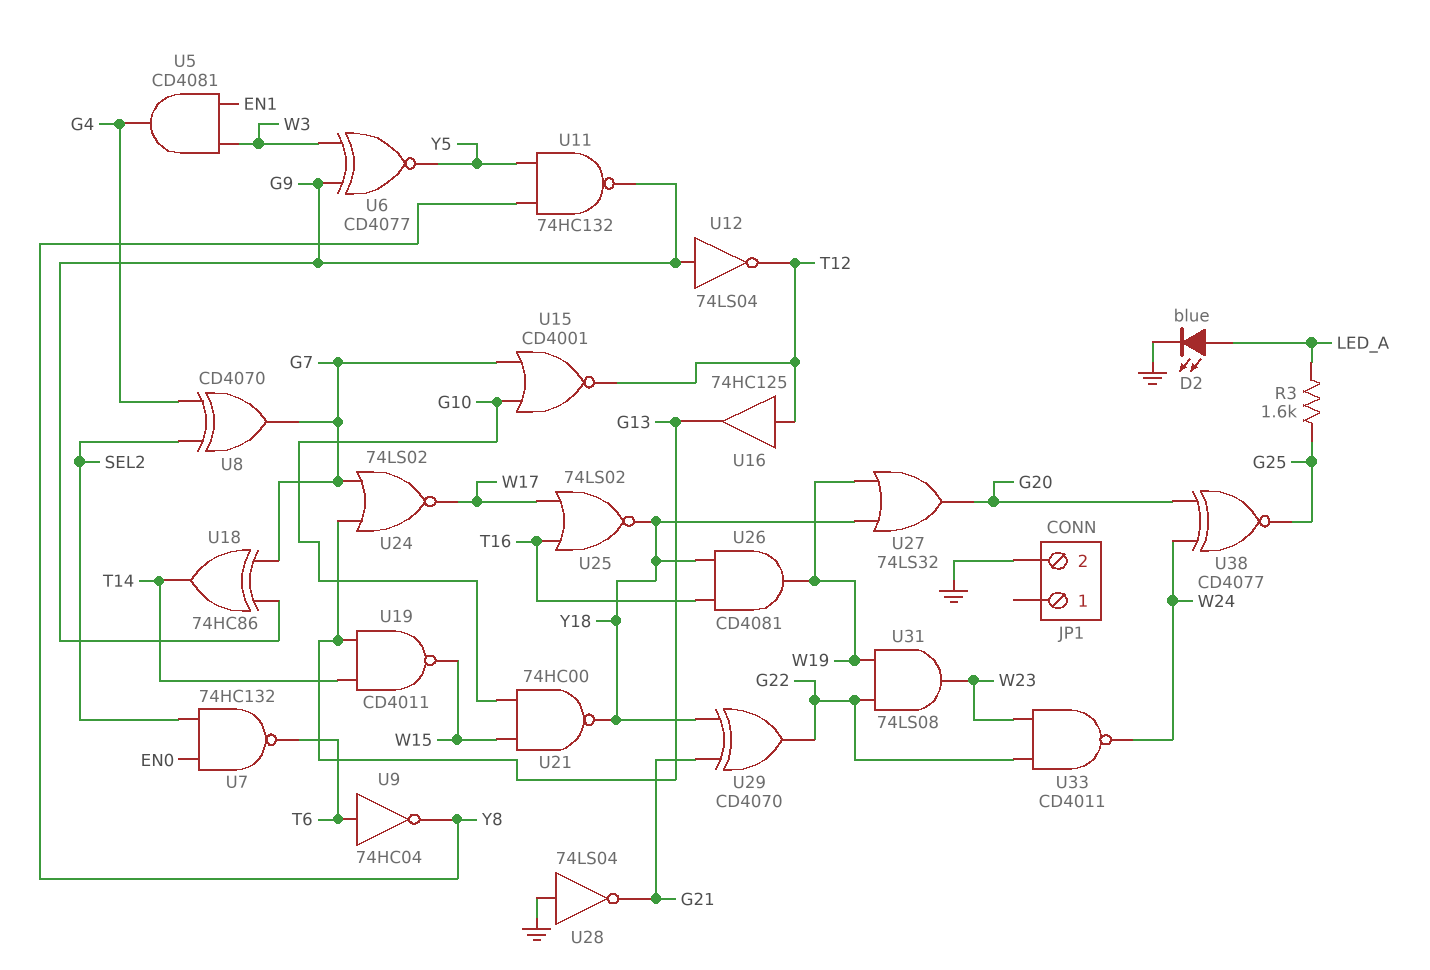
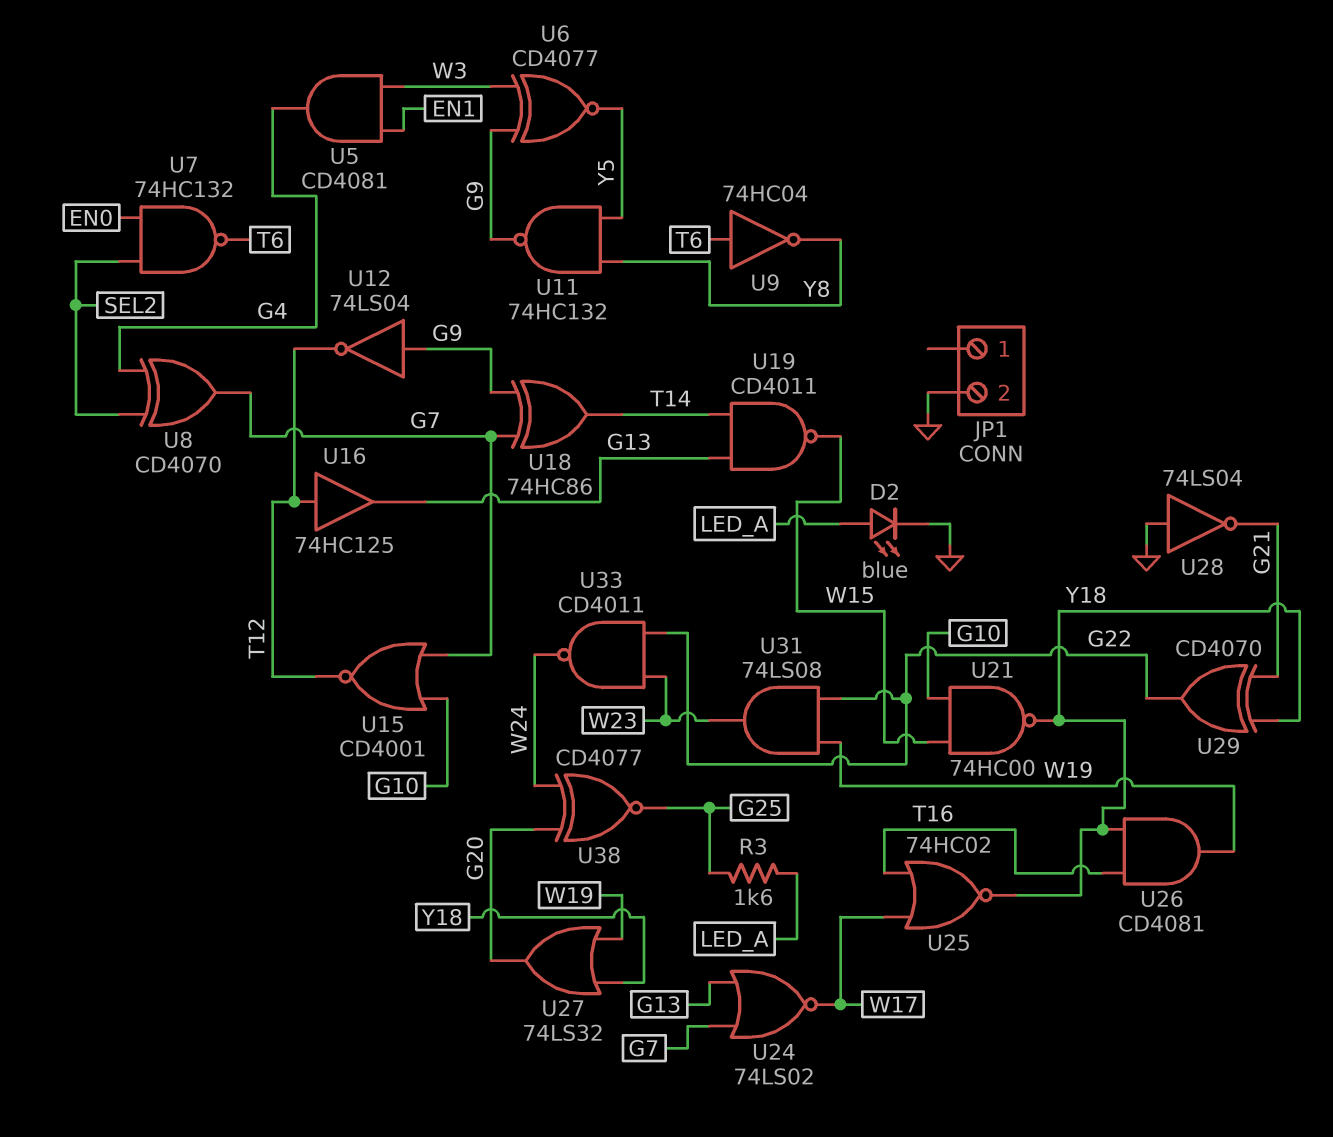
U25: NOR 74LS02 (in T16, in W17, out Y18) -> NOR 74HC02 (in T16, in W17, out Y18)

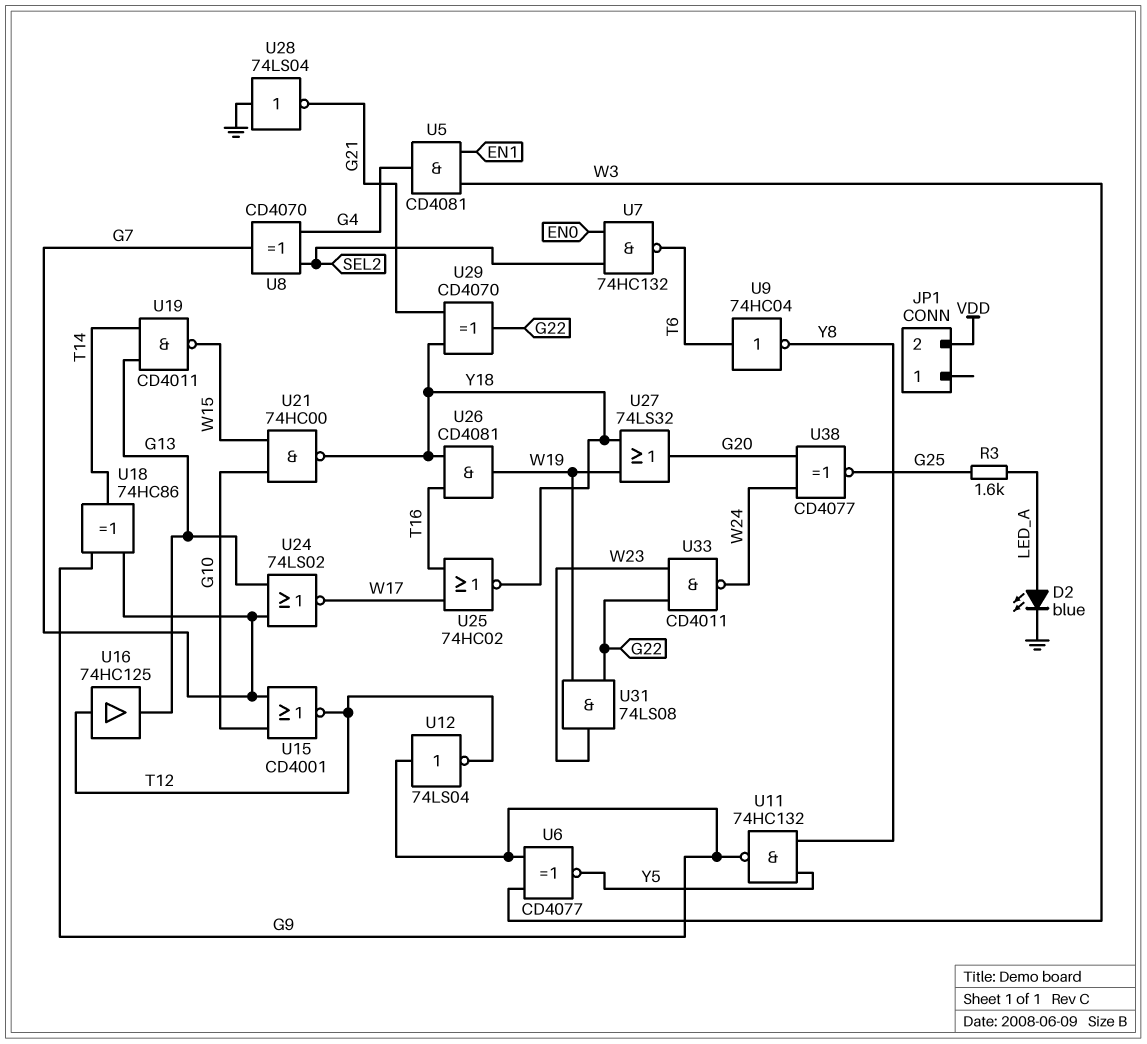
JP1 pin 2: GND -> VDD

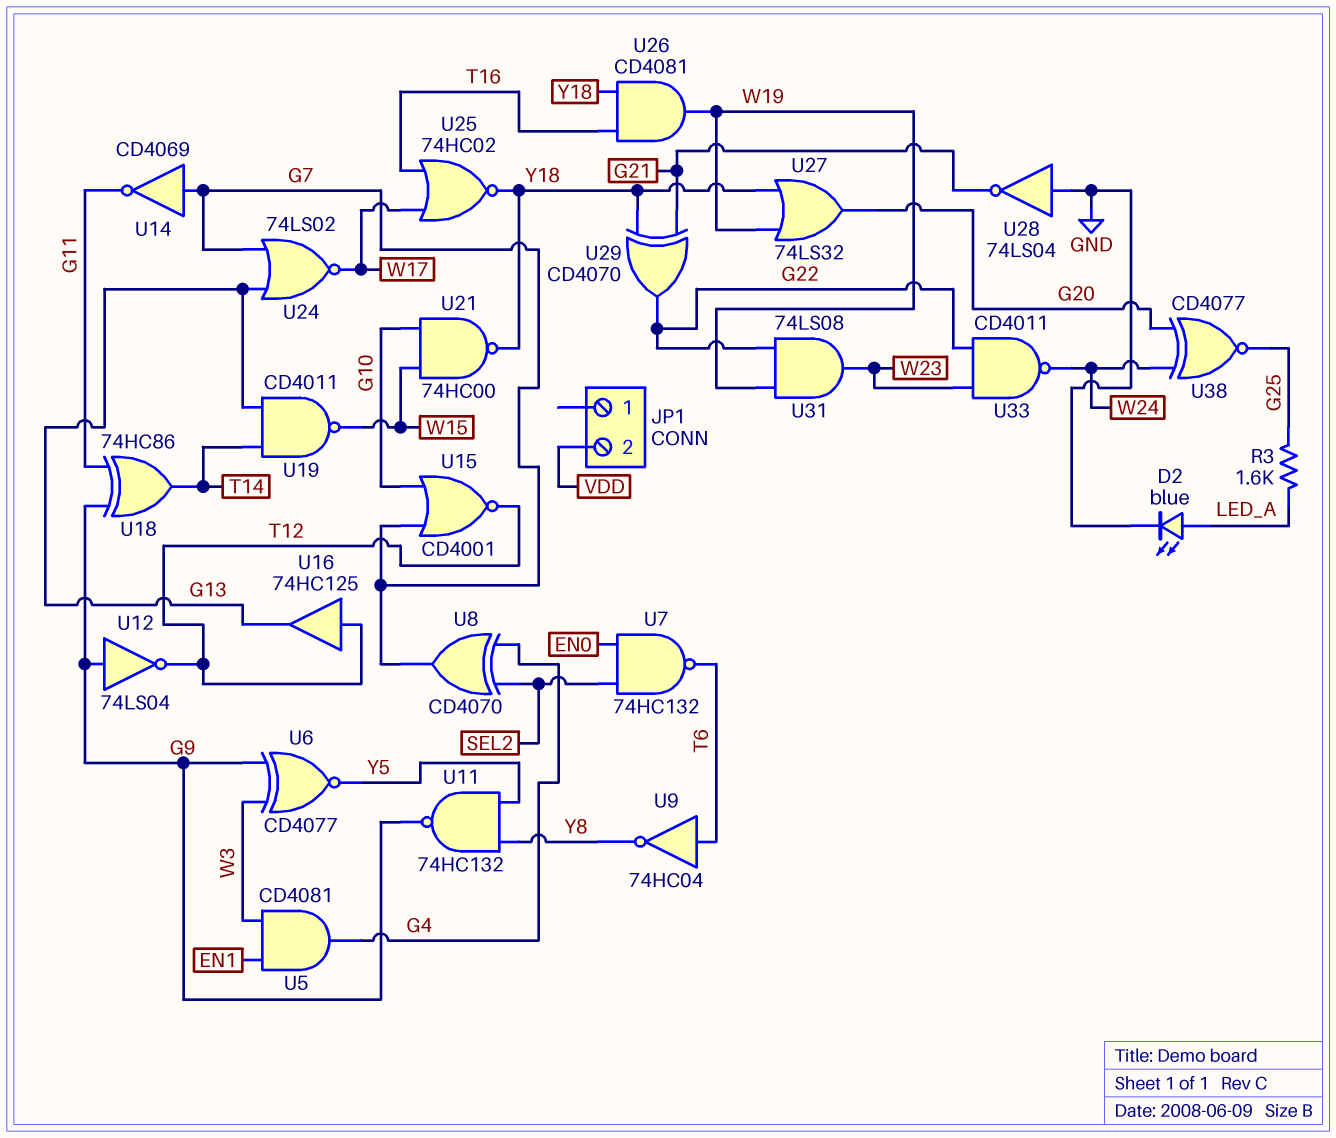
U14: none -> NOT CD4069 (in G7, out G11)
U18: XOR 74HC86 (in G7, in G9, out T14) -> XOR 74HC86 (in G9, in G11, out T14)

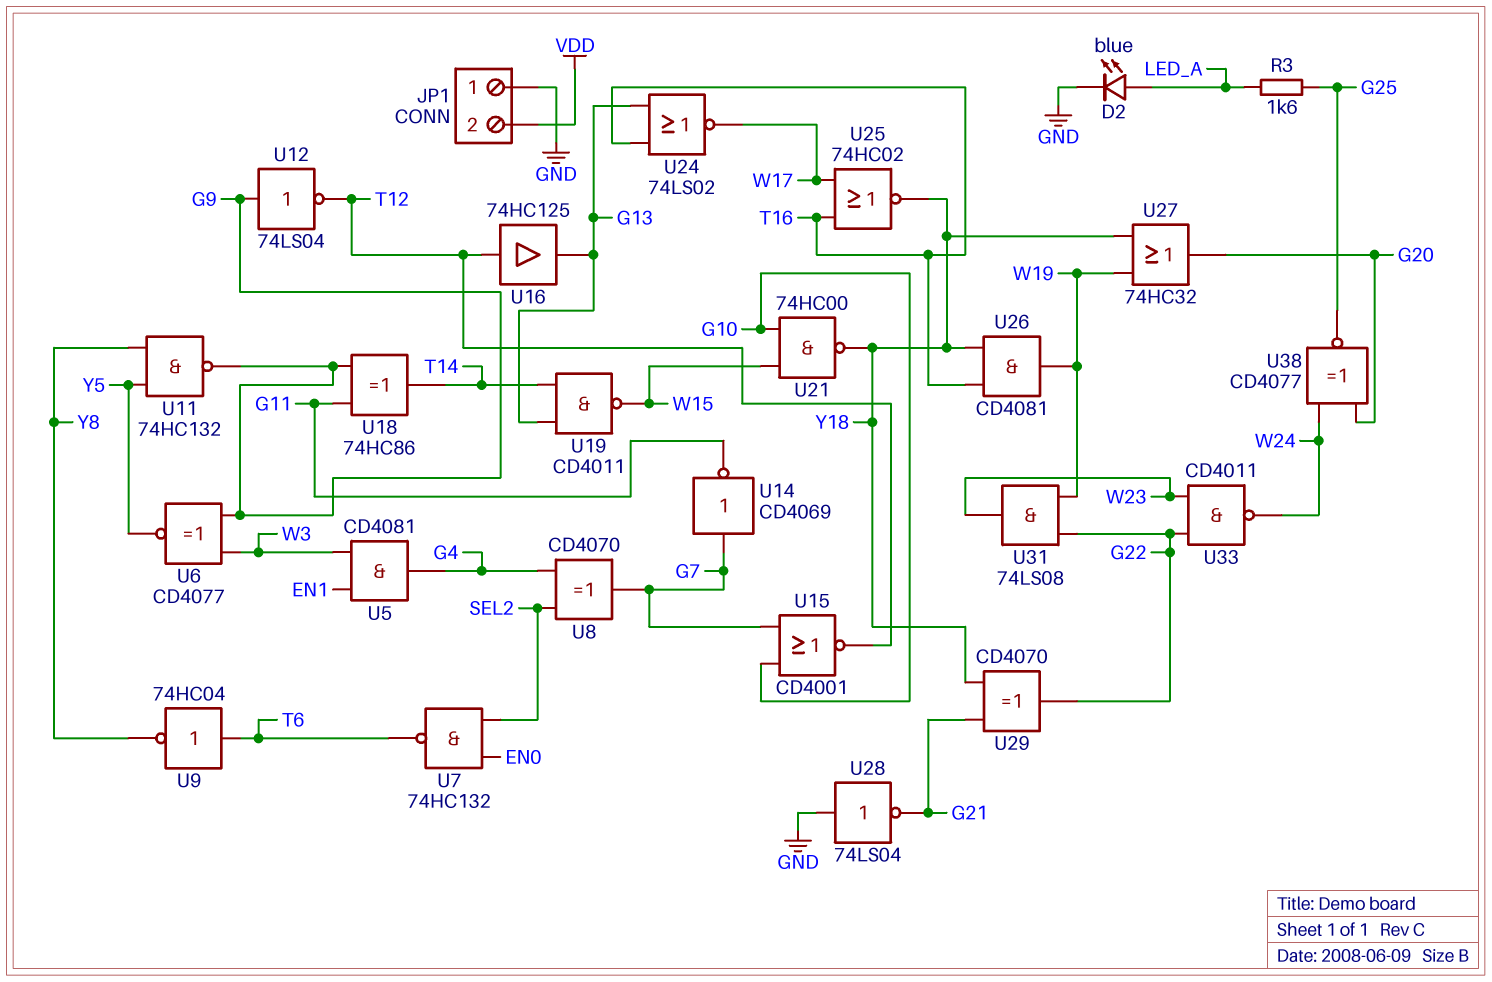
JP1 pin 1: none -> GND
U24: NOR 74LS02 (in G7, in G13, out W17) -> NOR 74LS02 (in G13, in T16, out W17)
U27: OR 74LS32 (in W19, in Y18, out G20) -> OR 74HC32 (in W19, in Y18, out G20)

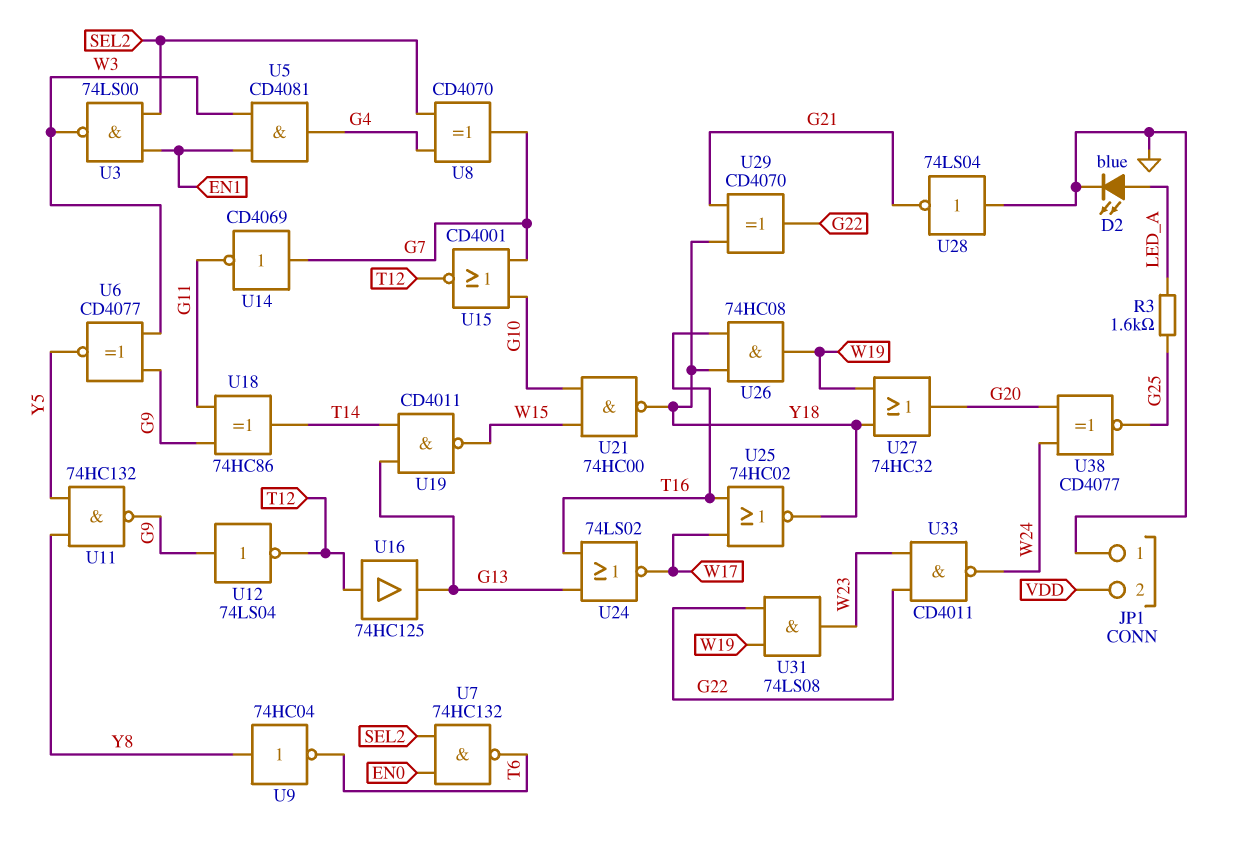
U3: none -> NAND 74LS00 (in EN1, in SEL2, out W3)
U9: NOT 74HC04 (in T6, out Y8) -> NOT 74HC04 (in Y8, out T6)
U26: AND CD4081 (in T16, in Y18, out W19) -> AND 74HC08 (in T16, in Y18, out W19)

